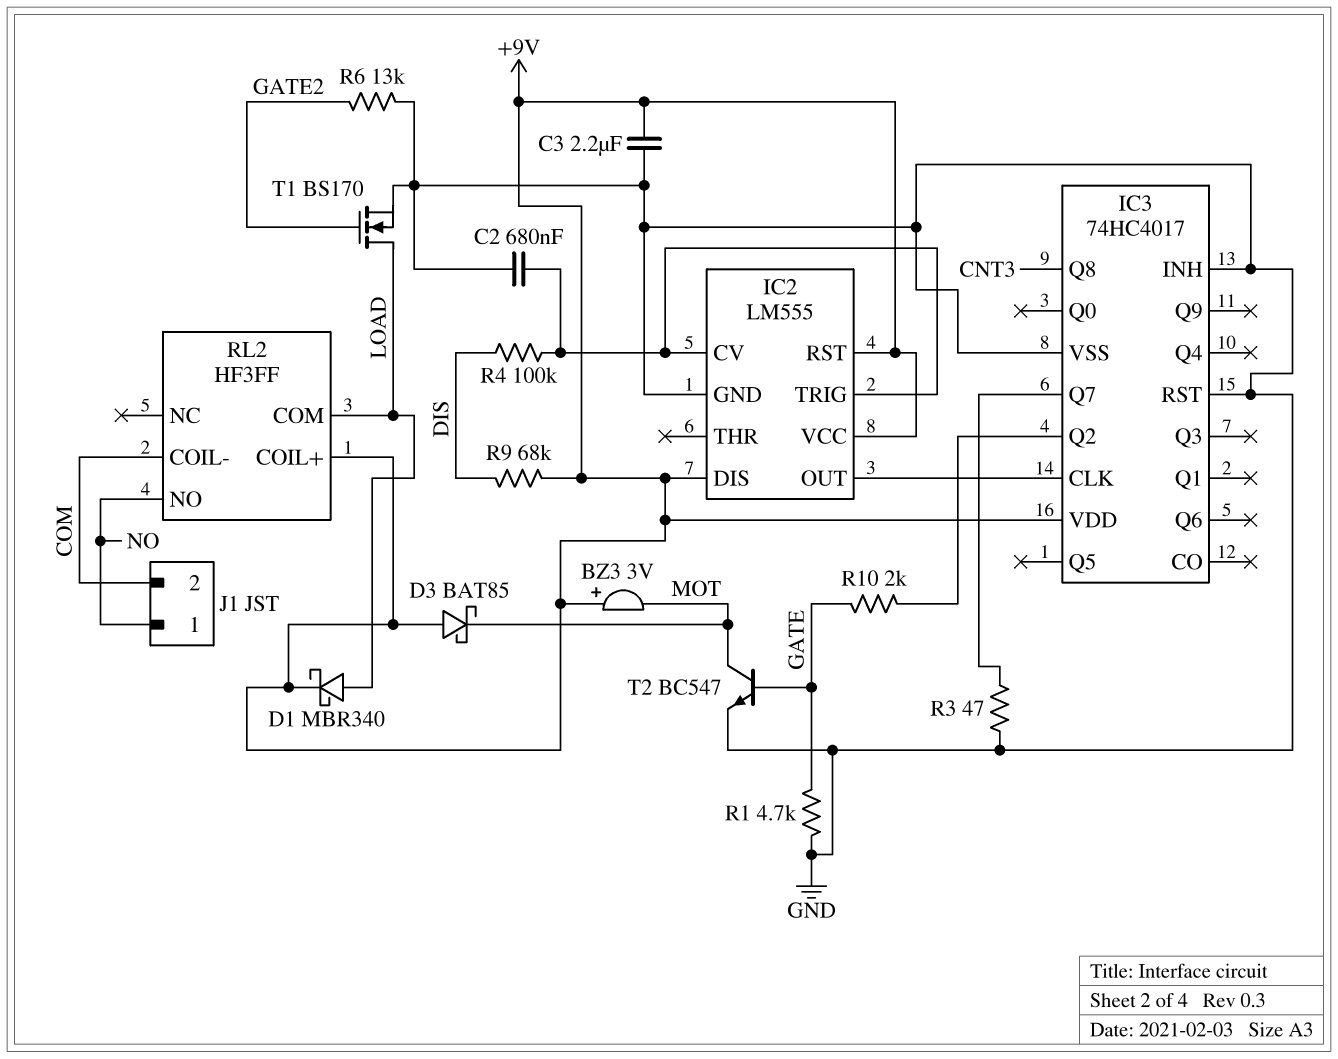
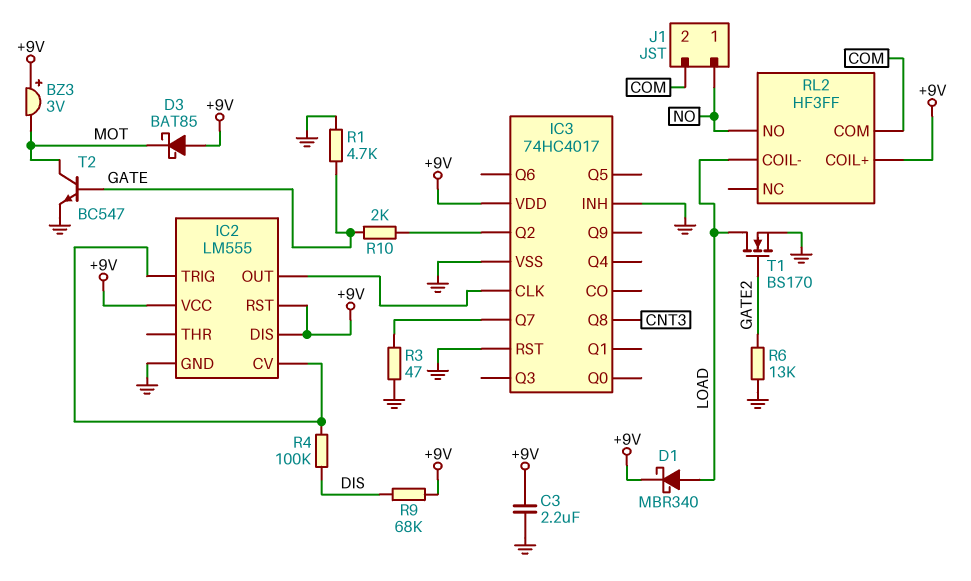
C2: 680nF (GND, IC2/CV) -> none
RL2 pin COIL-: COM -> LOAD
RL2 pin COM: LOAD -> COM

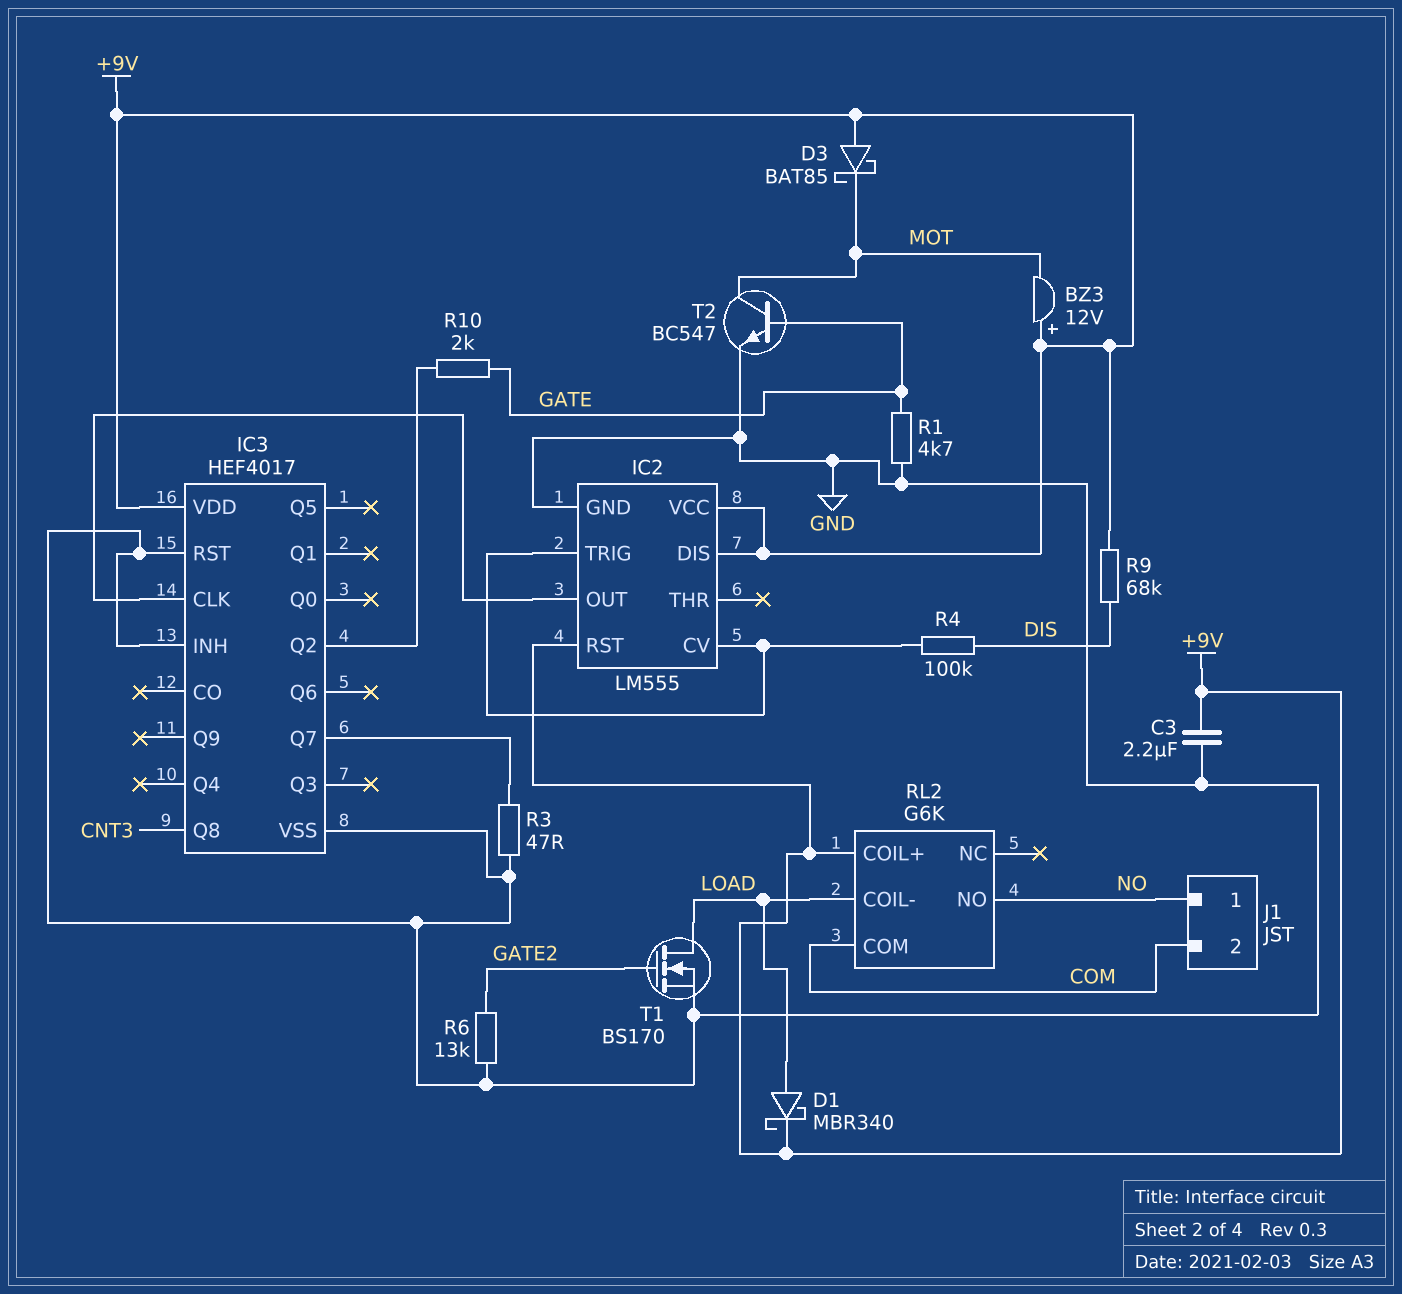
BZ3: buzzer 3V (plus +9V, minus MOT) -> buzzer 12V (plus +9V, minus MOT)
IC3: 74HC4017 -> HEF4017
RL2: HF3FF -> G6K

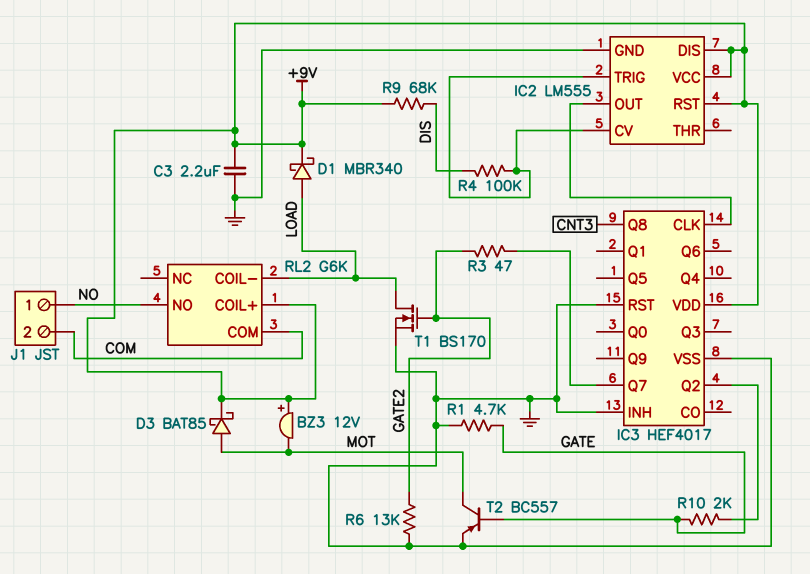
D3: schottky BAT85 (A +9V, K MOT) -> schottky BAT85 (A MOT, K +9V)
R3: 47 (GND, IC3/Q7) -> 47 (GATE2, IC3/Q7)
T2: NPN BC547 (B GATE, C MOT, E GND) -> PNP BC557 (B GATE, C MOT, E GND)

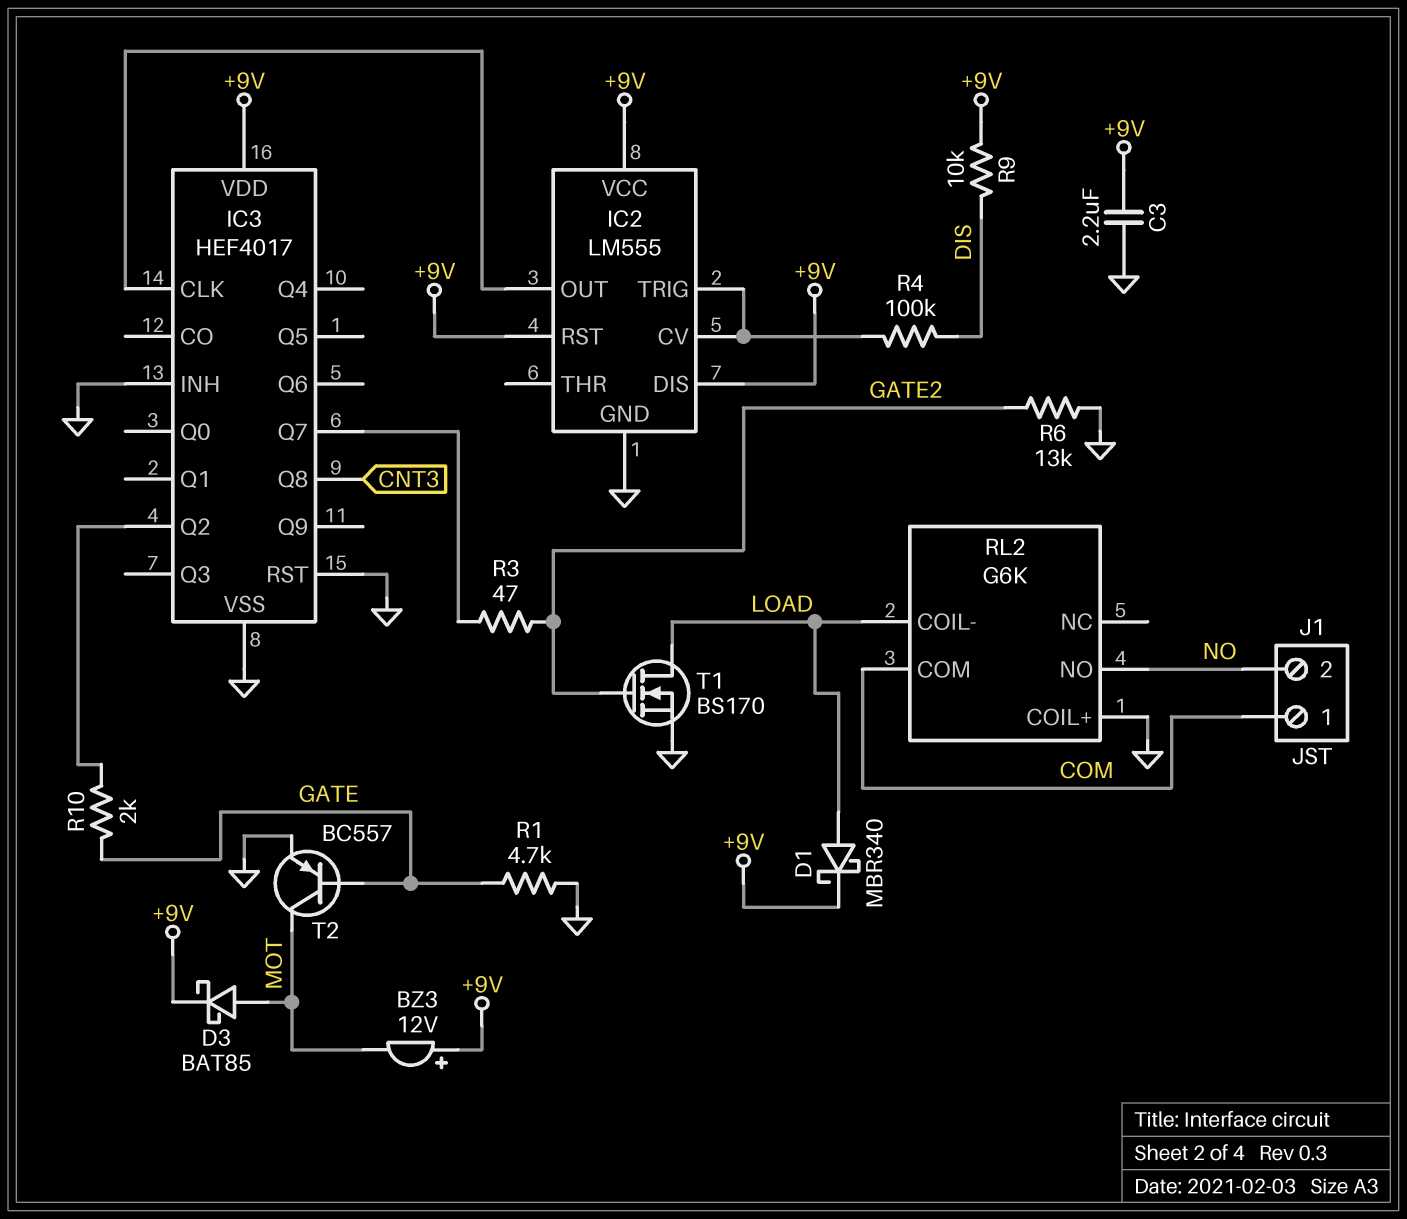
J1 pin 1: NO -> COM
J1 pin 2: COM -> NO
R9: 68k (+9V, DIS) -> 10k (+9V, DIS)
RL2 pin COIL+: +9V -> GND

